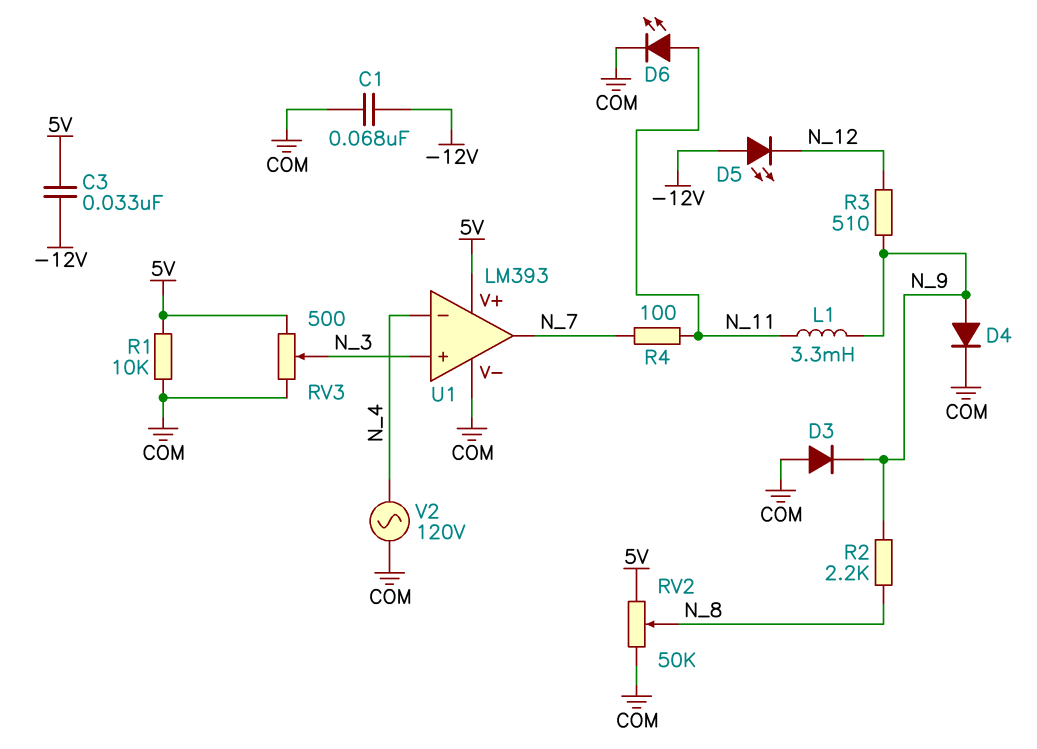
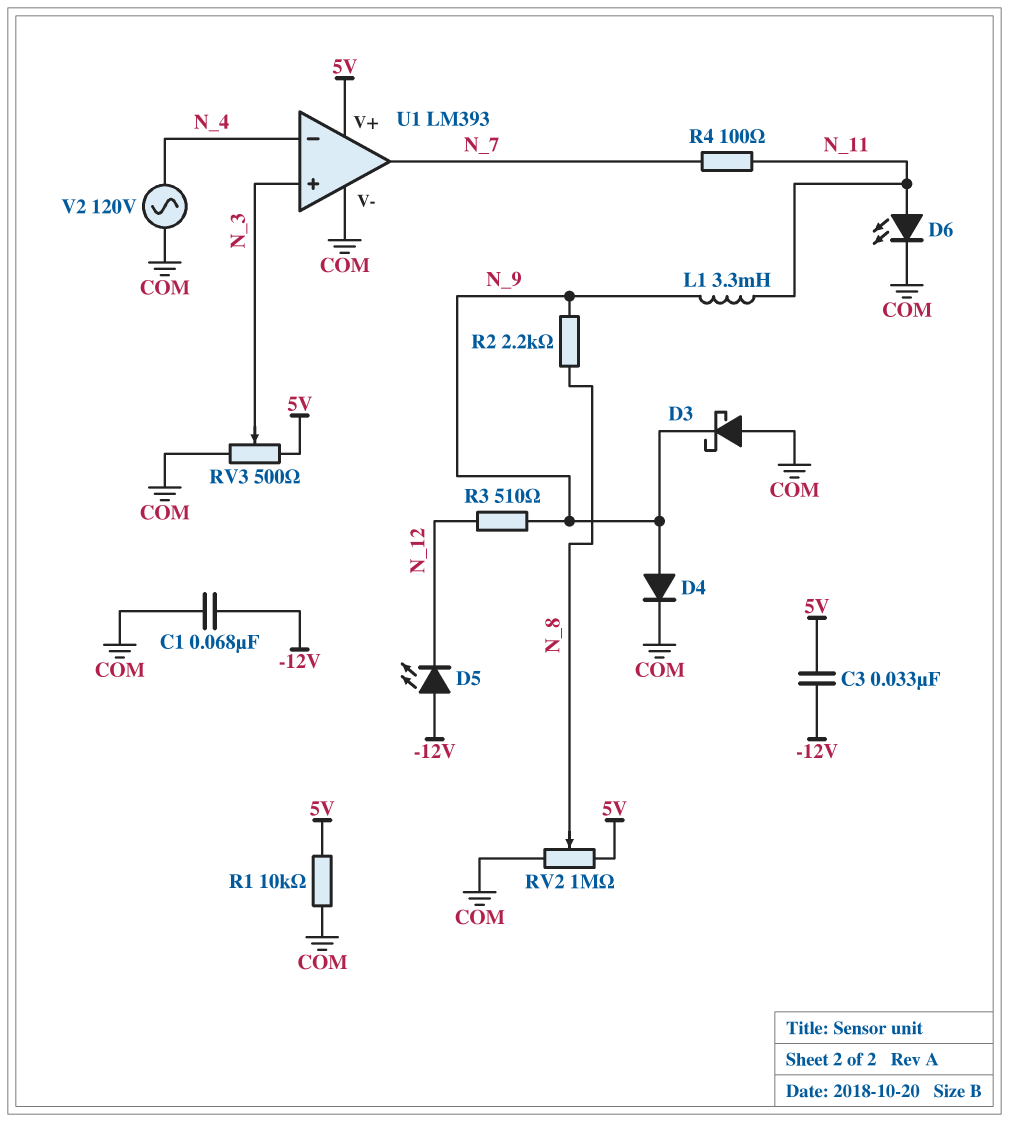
D3: diode (A COM, K N_9) -> schottky (A COM, K N_9)
RV2: 50k (5V, COM, wiper N_8) -> 1M (5V, COM, wiper N_8)

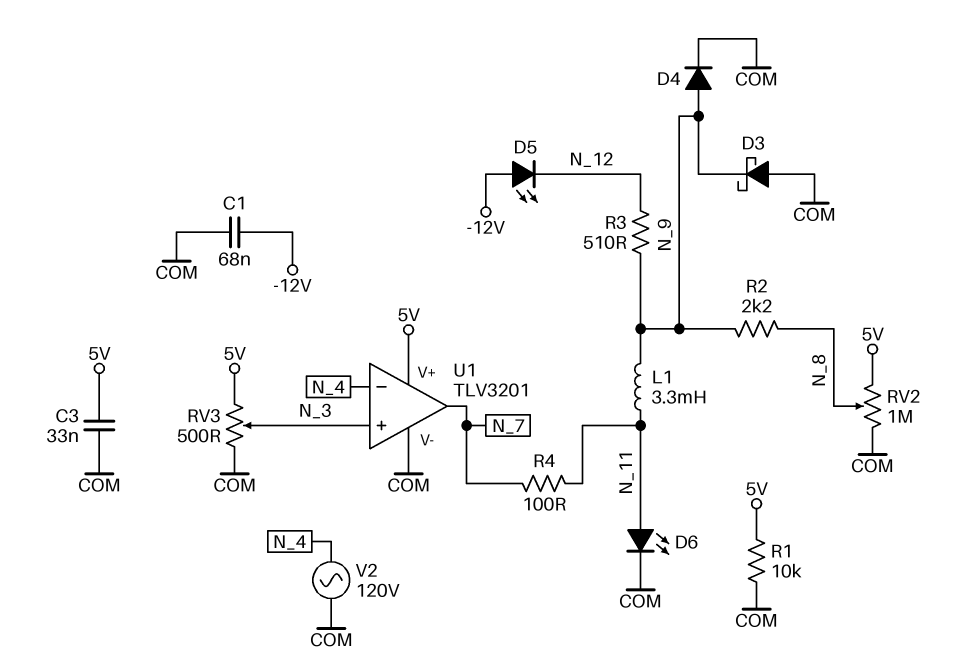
C3: 33nF (-12V, 5V) -> 33nF (5V, COM)
U1: LM393 -> TLV3201

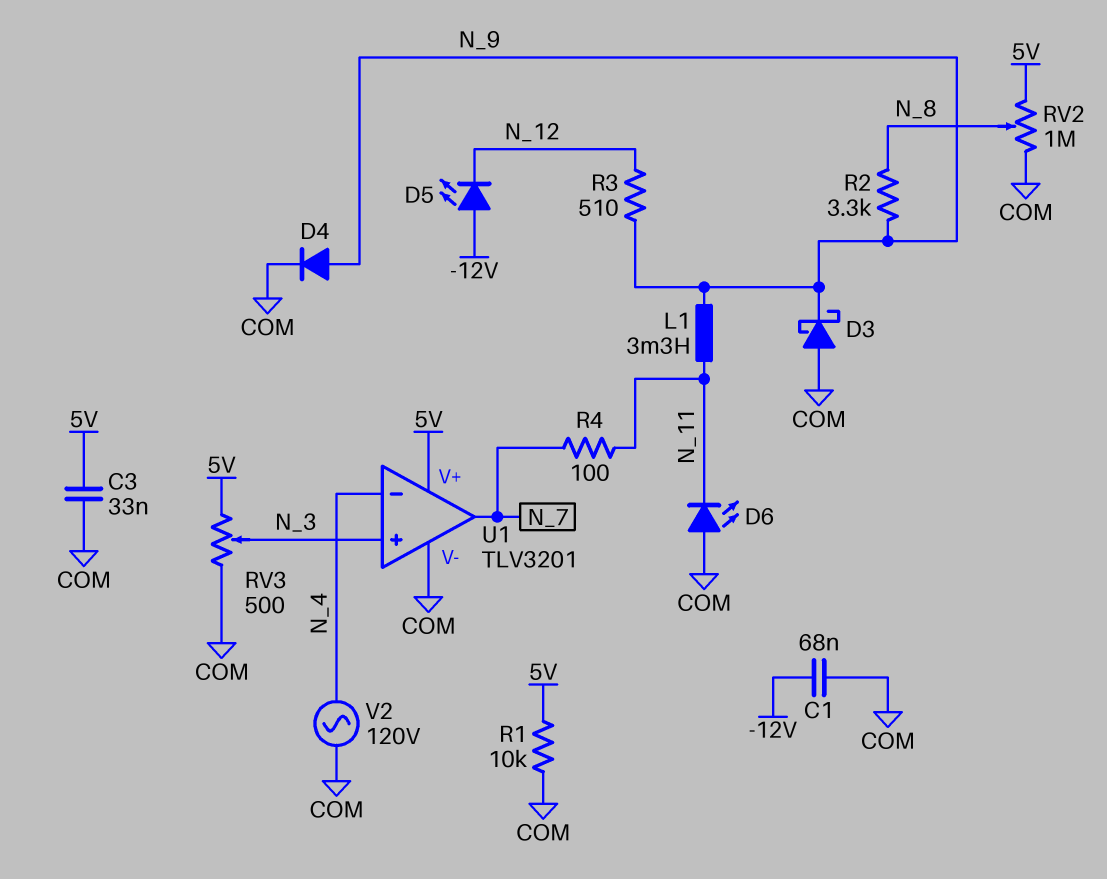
D6: LED (A N_11, K COM) -> LED (A COM, K N_11)
R2: 2.2k (N_8, N_9) -> 3.3k (N_8, N_9)

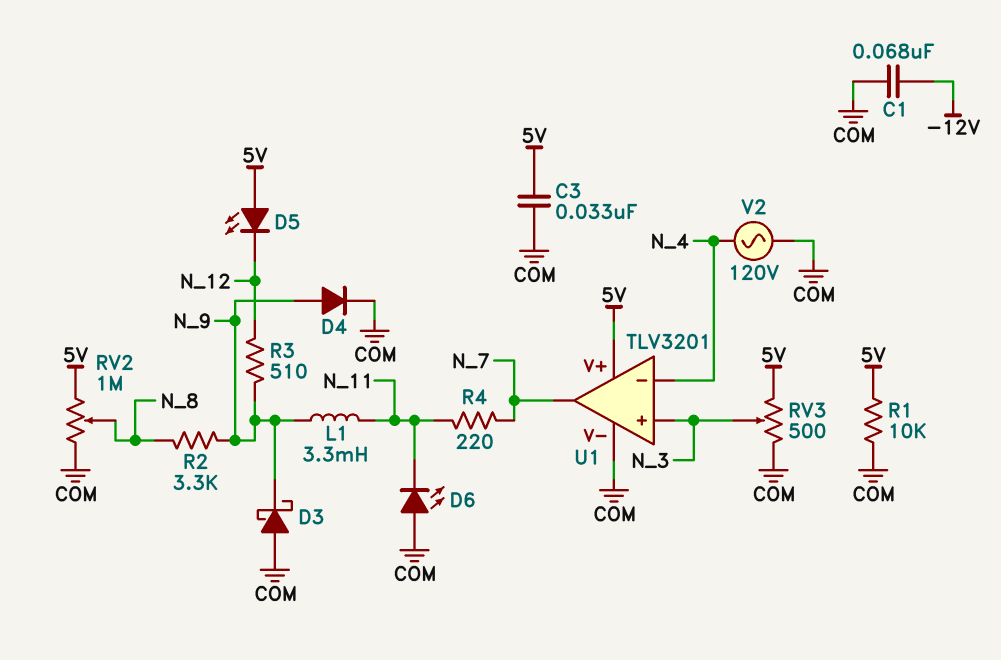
D5: LED (A -12V, K N_12) -> LED (A 5V, K N_12)
R4: 100 (N_7, N_11) -> 220 (N_7, N_11)

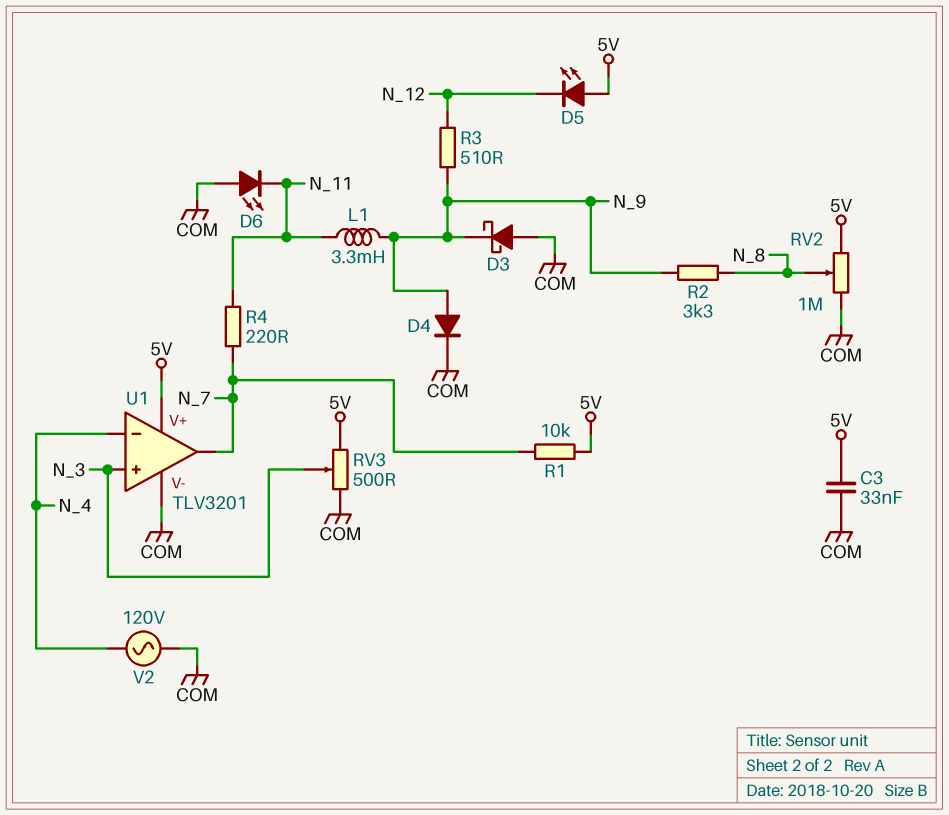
C1: 68nF (-12V, COM) -> none
R1: 10k (5V, COM) -> 10k (5V, N_7)

